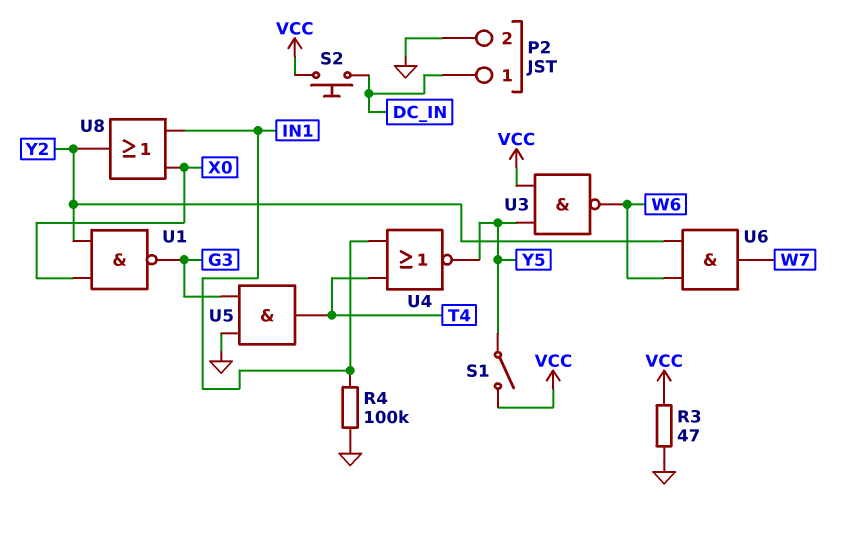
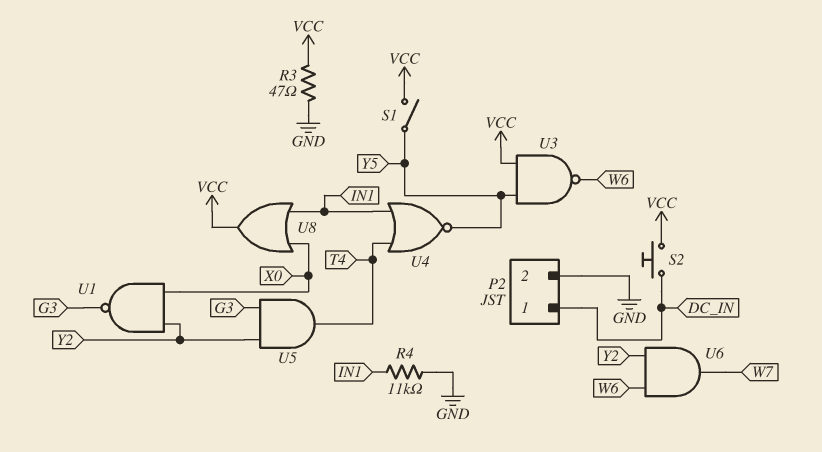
R4: 100k (GND, IN1) -> 11k (GND, IN1)
U5: AND (in G3, in GND, out T4) -> AND (in G3, in Y2, out T4)
U8: OR (in IN1, in X0, out Y2) -> OR (in IN1, in X0, out VCC)

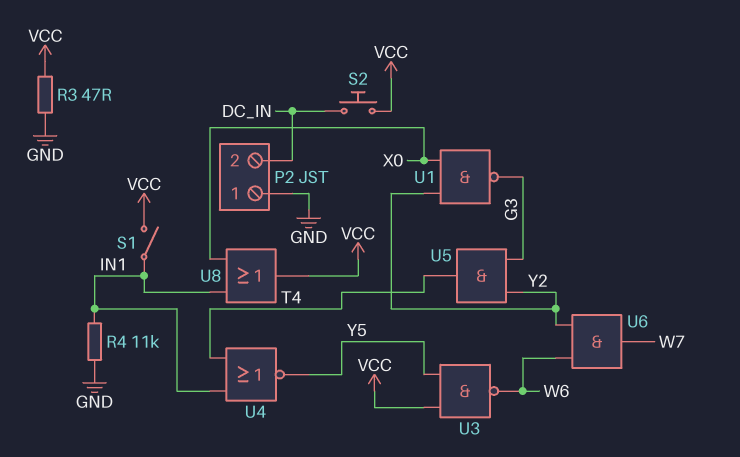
P2 pin 1: DC_IN -> GND
P2 pin 2: GND -> DC_IN
S1: switch (VCC, Y5) -> switch (IN1, VCC)

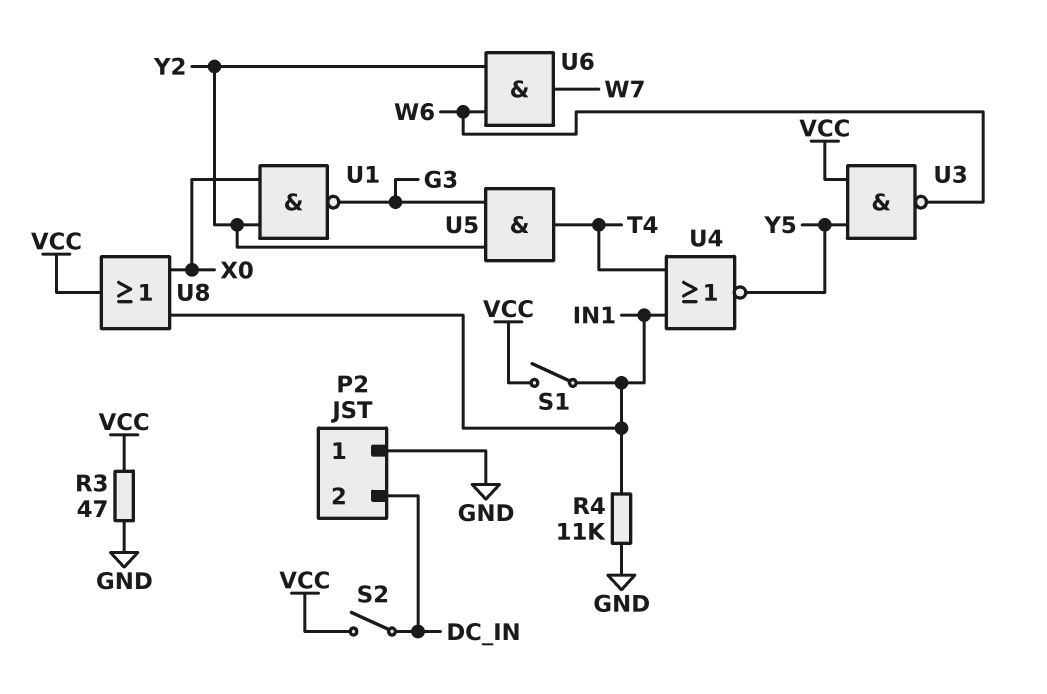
S2: button (DC_IN, VCC) -> switch (DC_IN, VCC)

